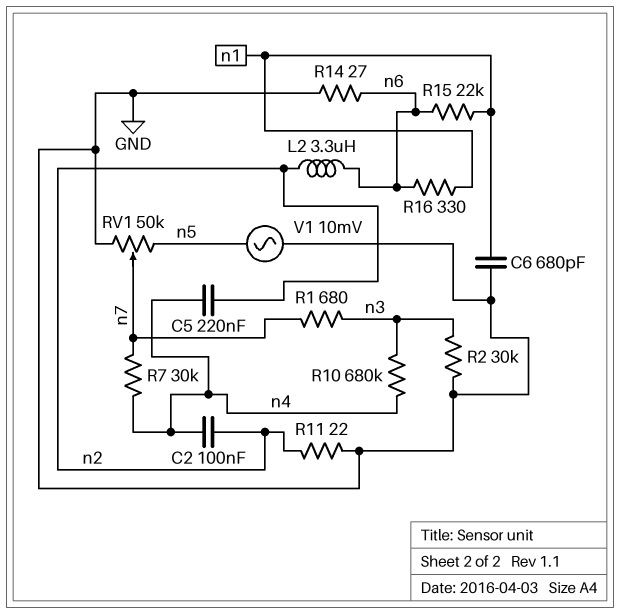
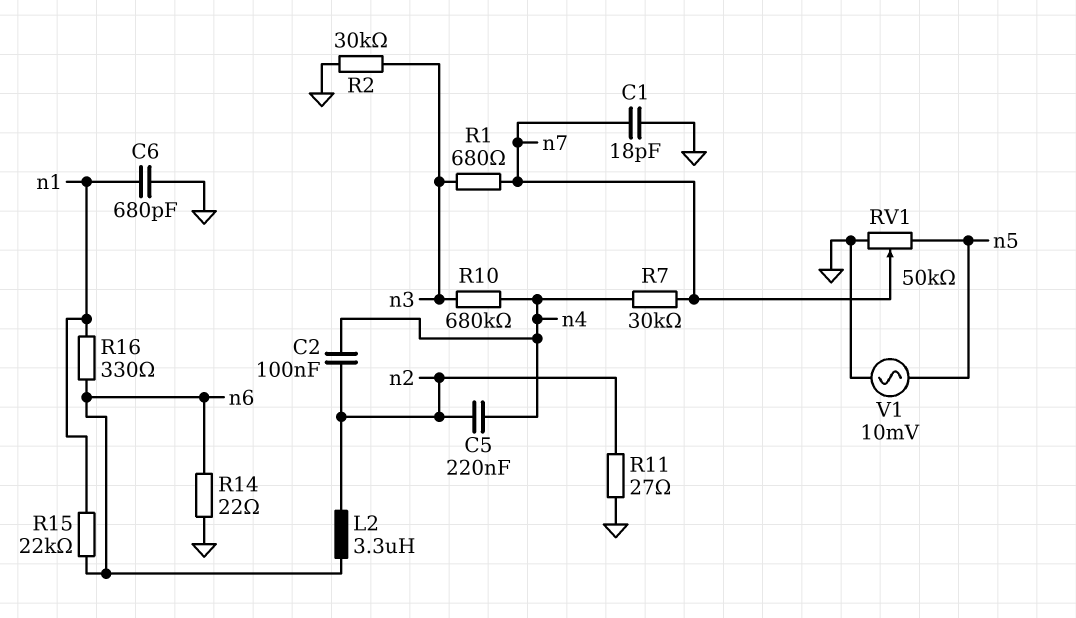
C1: none -> 18pF (GND, n7)
R11: 22 (GND, n2) -> 27 (GND, n2)
R14: 27 (GND, n6) -> 22 (GND, n6)

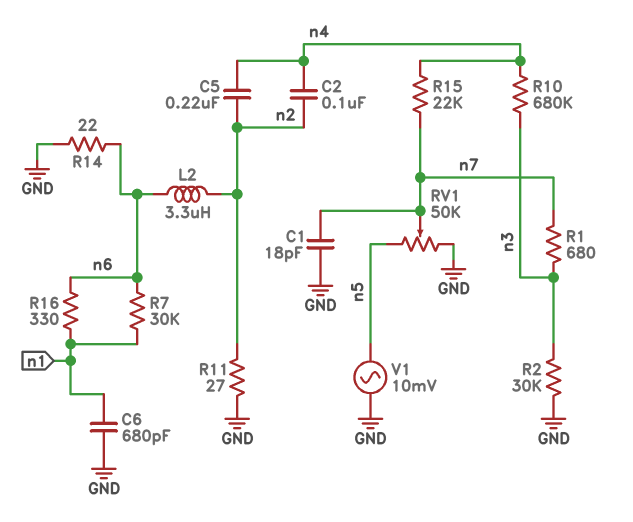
R7: 30k (n4, n7) -> 30k (n1, n6)
R15: 22k (n1, n6) -> 22k (n4, n7)

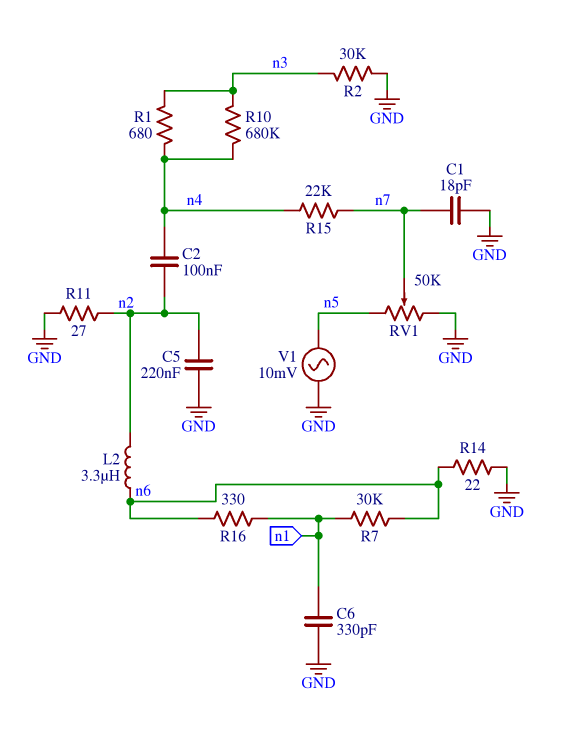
C5: 220nF (n2, n4) -> 220nF (GND, n2)
C6: 680pF (GND, n1) -> 330pF (GND, n1)
R1: 680 (n3, n7) -> 680 (n3, n4)

